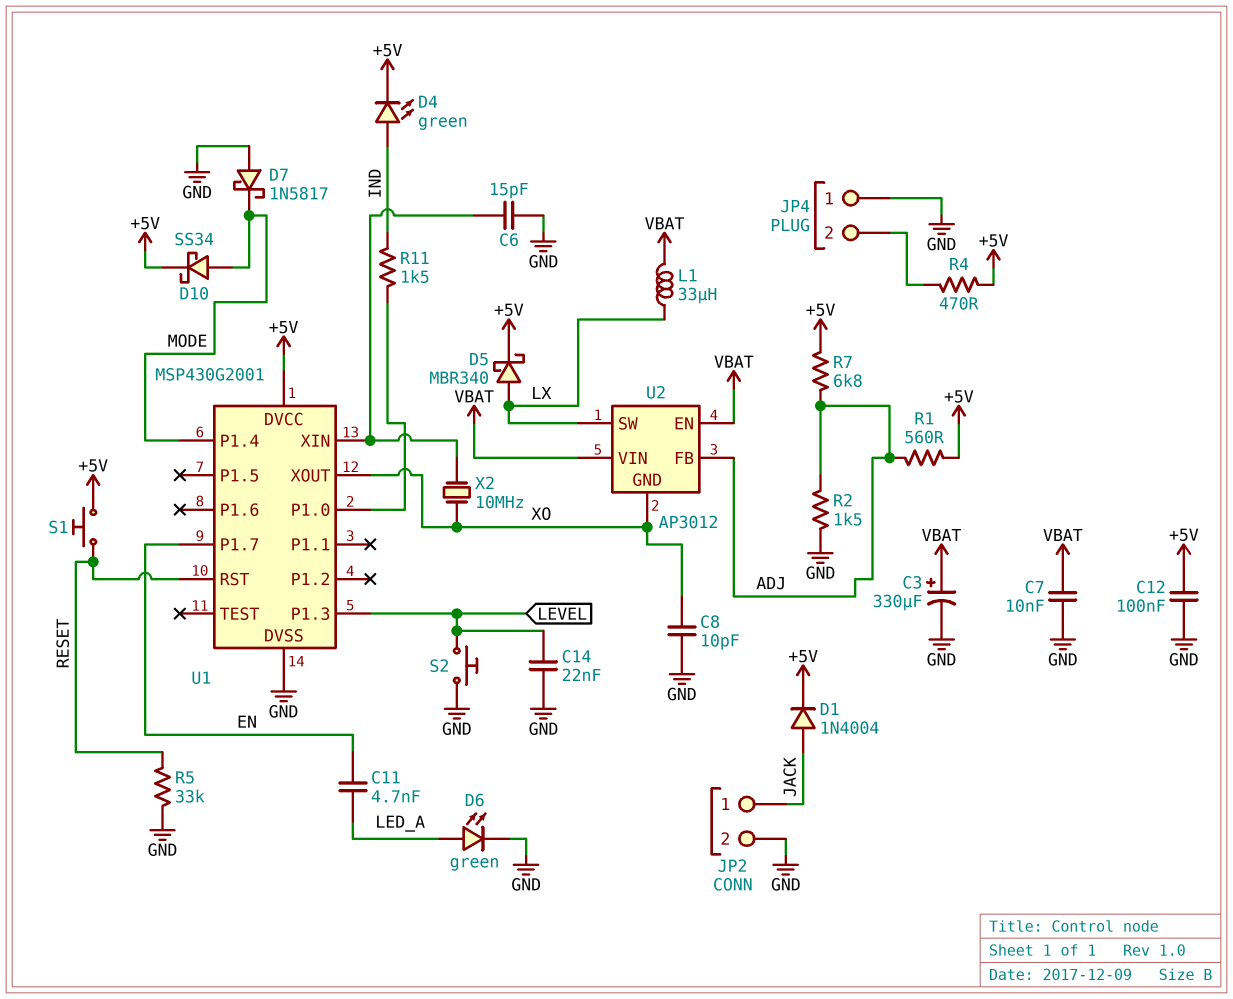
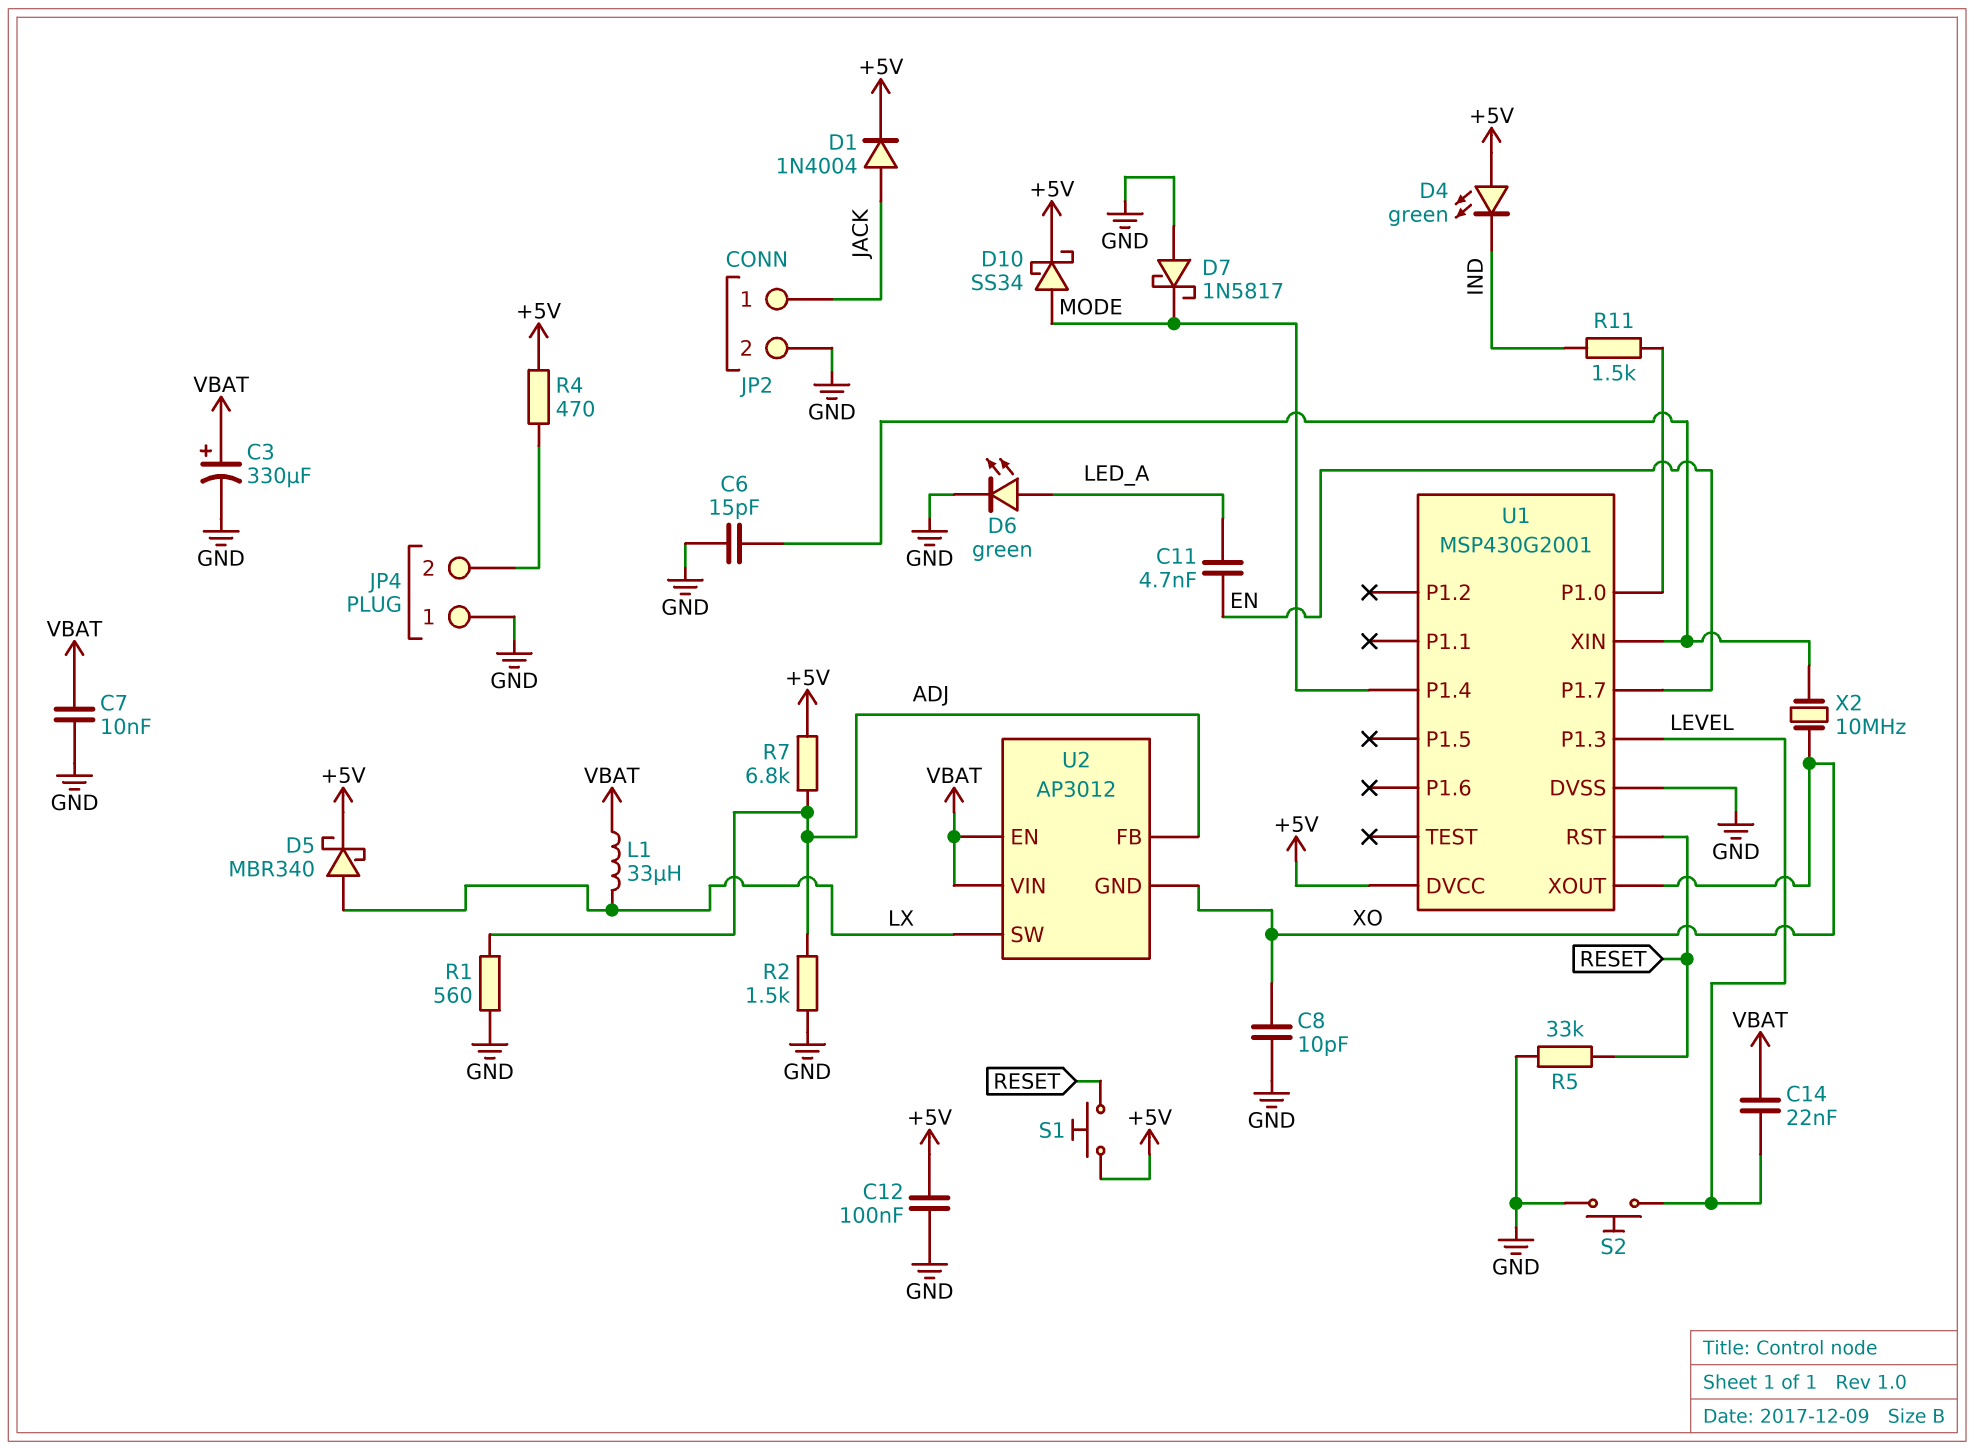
C14: 22nF (GND, LEVEL) -> 22nF (LEVEL, VBAT)
D4: LED green (A IND, K +5V) -> LED green (A +5V, K IND)
R1: 560 (+5V, ADJ) -> 560 (ADJ, GND)

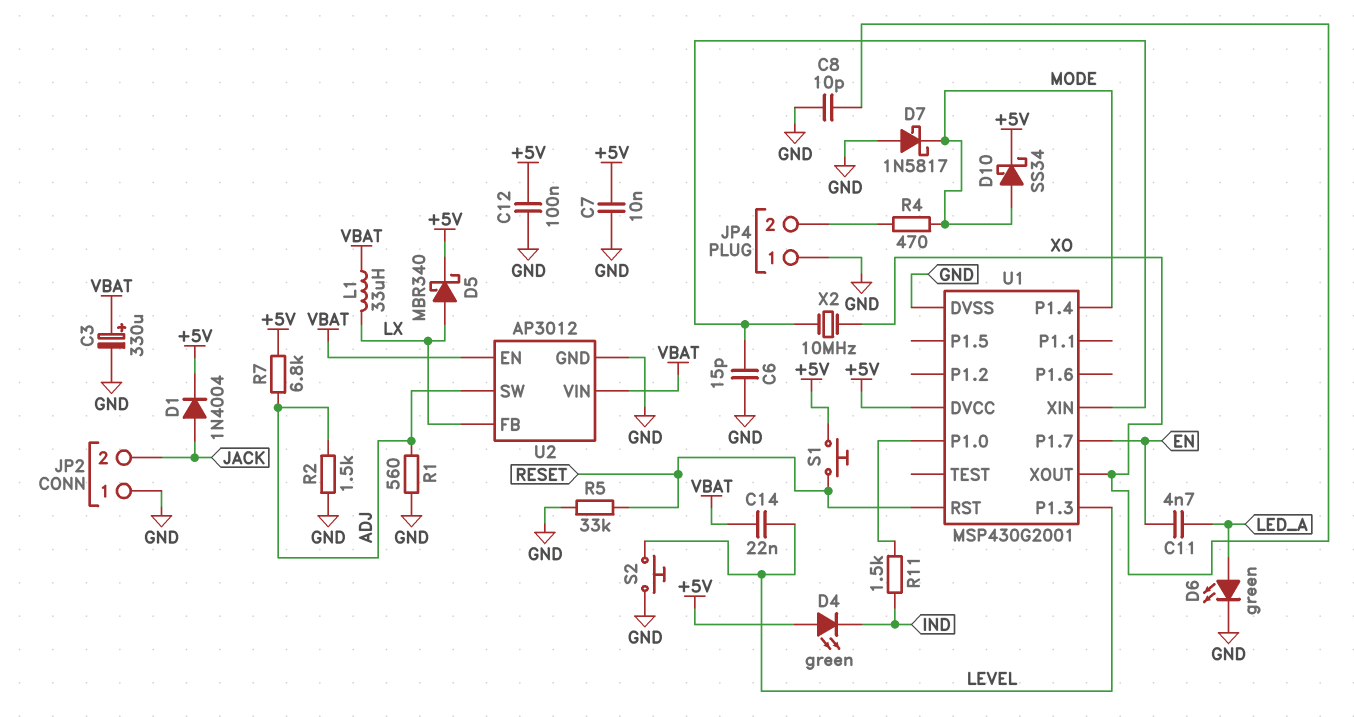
C7: 10nF (GND, VBAT) -> 10nF (+5V, GND)
JP2 pin 1: JACK -> GND
JP2 pin 2: GND -> JACK
R4: 470 (+5V, JP4/2) -> 470 (JP4/2, MODE)
U2 pin FB: ADJ -> LX
U2 pin GND: XO -> GND
U2 pin SW: LX -> ADJ

